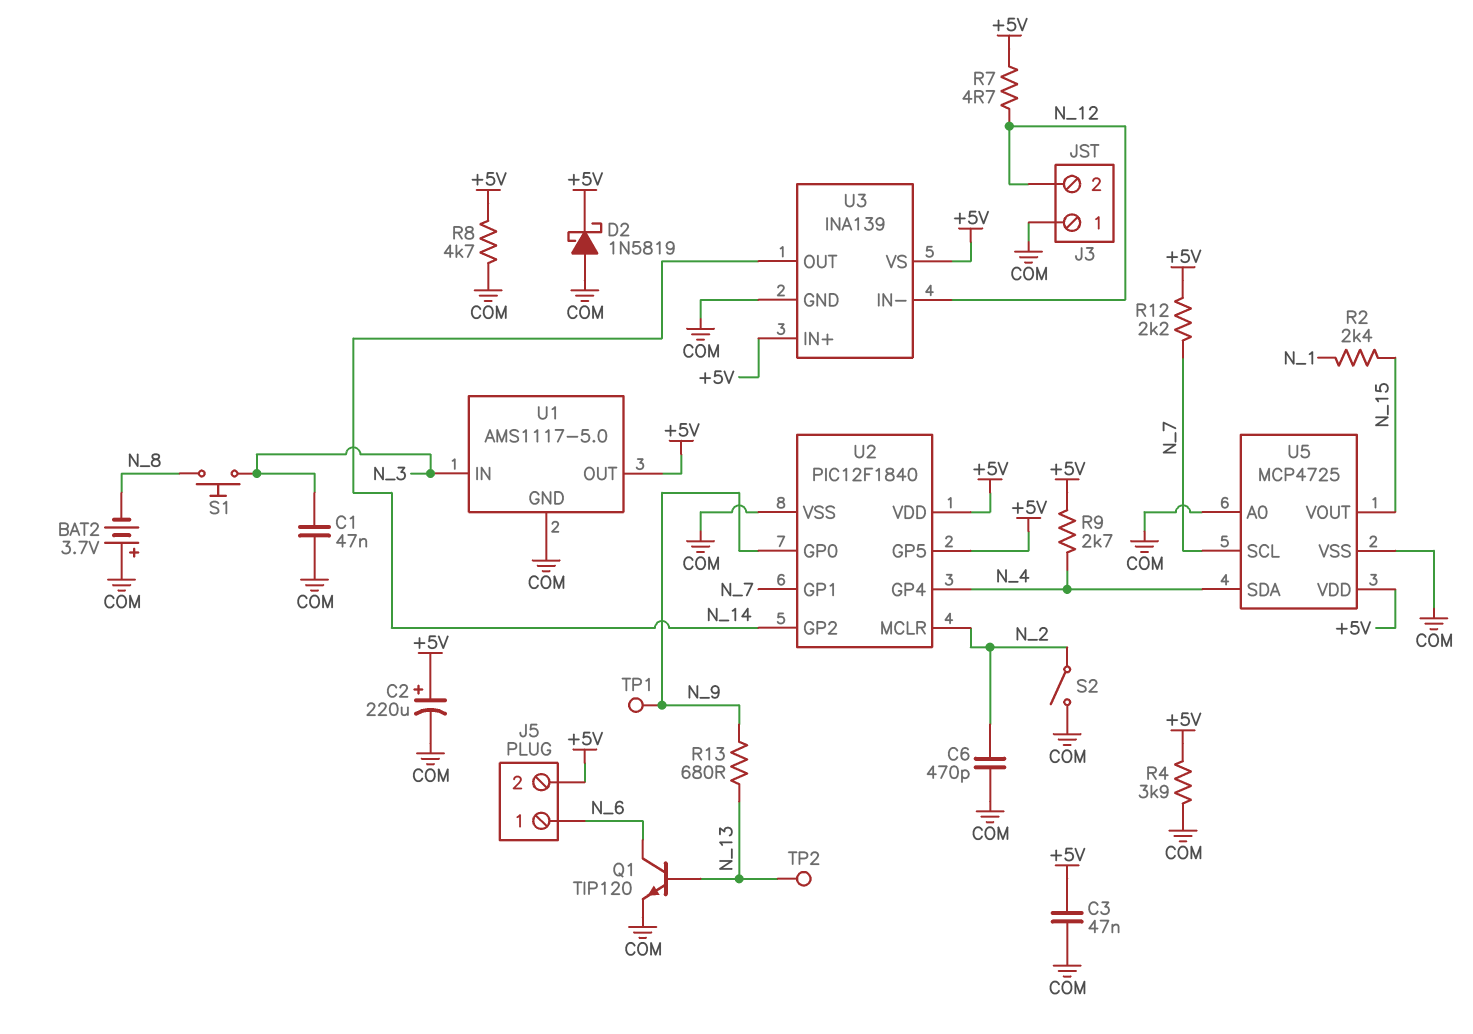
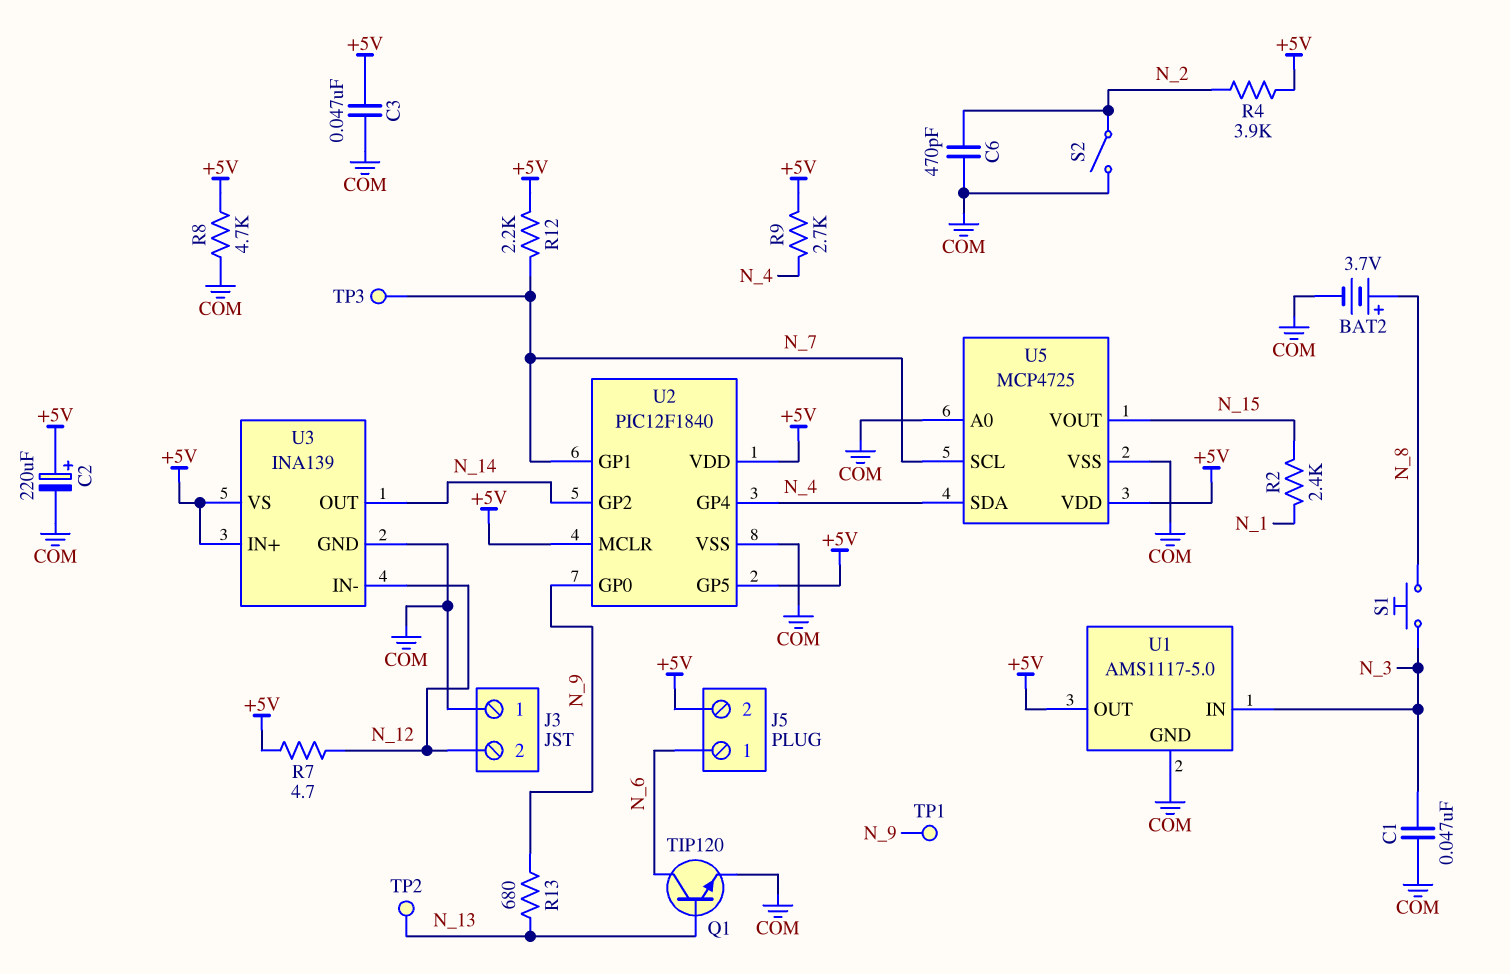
BAT2: 3.7V (plus COM, minus N_8) -> 3.7V (plus N_8, minus COM)
D2: schottky 1N5819 (A COM, K +5V) -> none
R4: 3.9k (+5V, COM) -> 3.9k (+5V, N_2)
TP3: none -> test point (N_7)
U2 pin MCLR: N_2 -> +5V

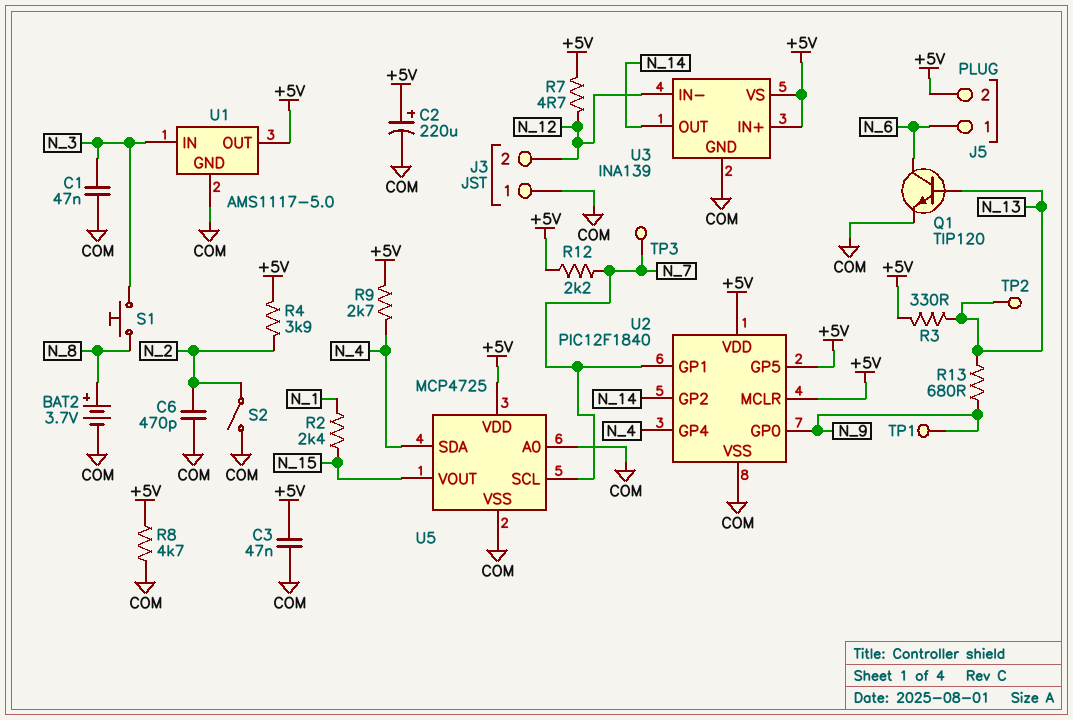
R3: none -> 330 (+5V, N_13)

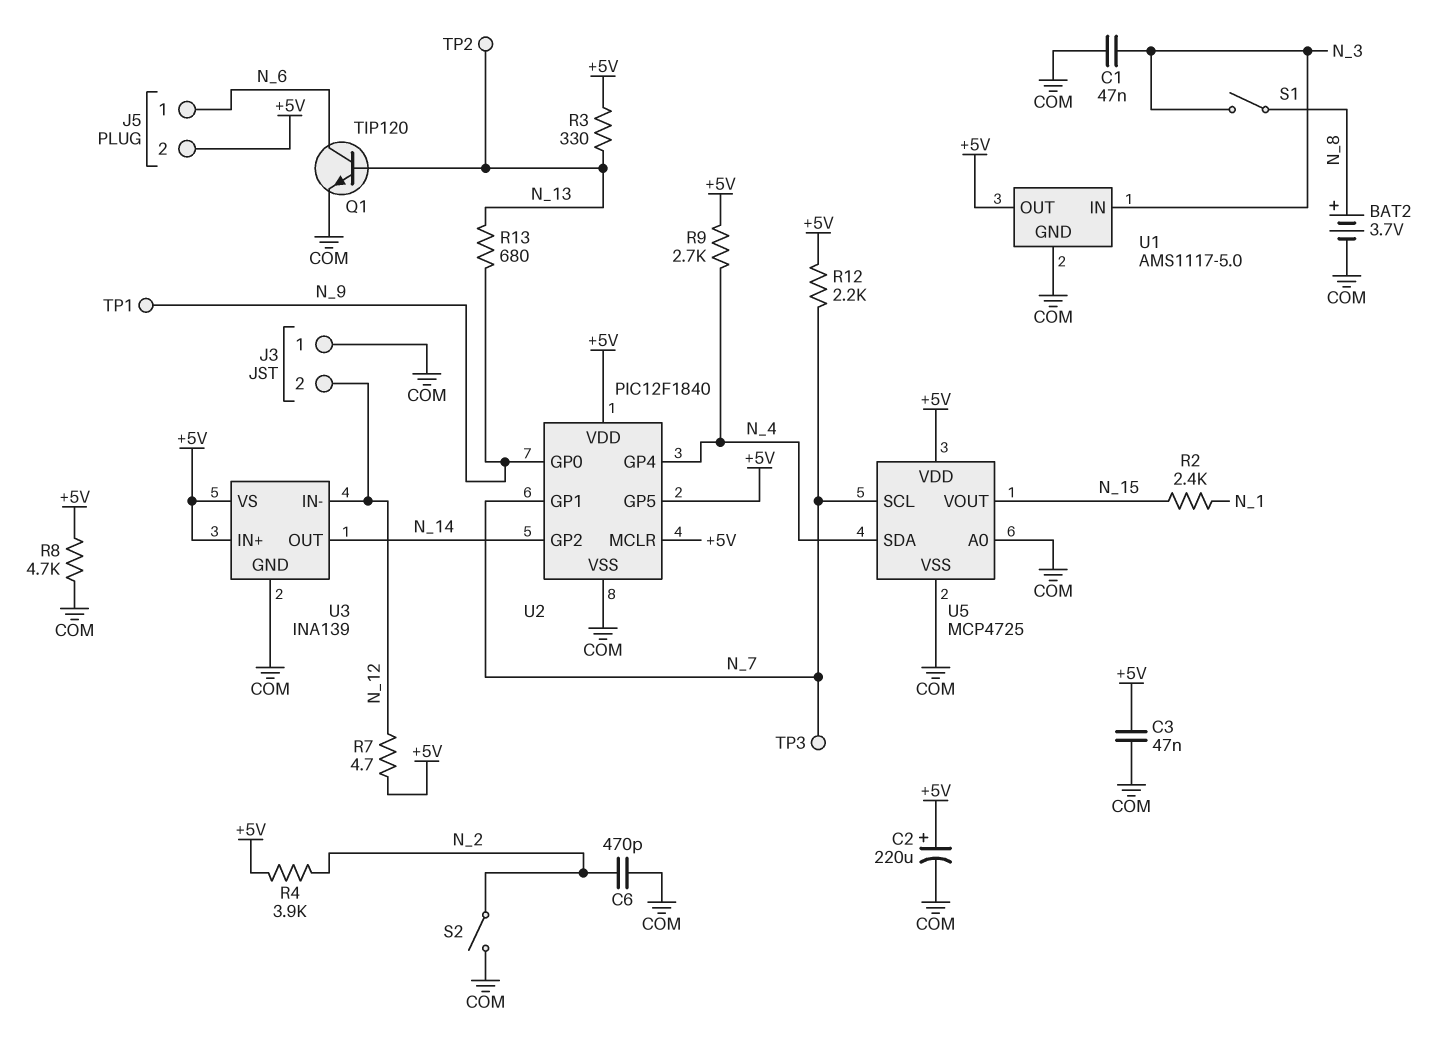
S1: button (N_3, N_8) -> switch (N_3, N_8)

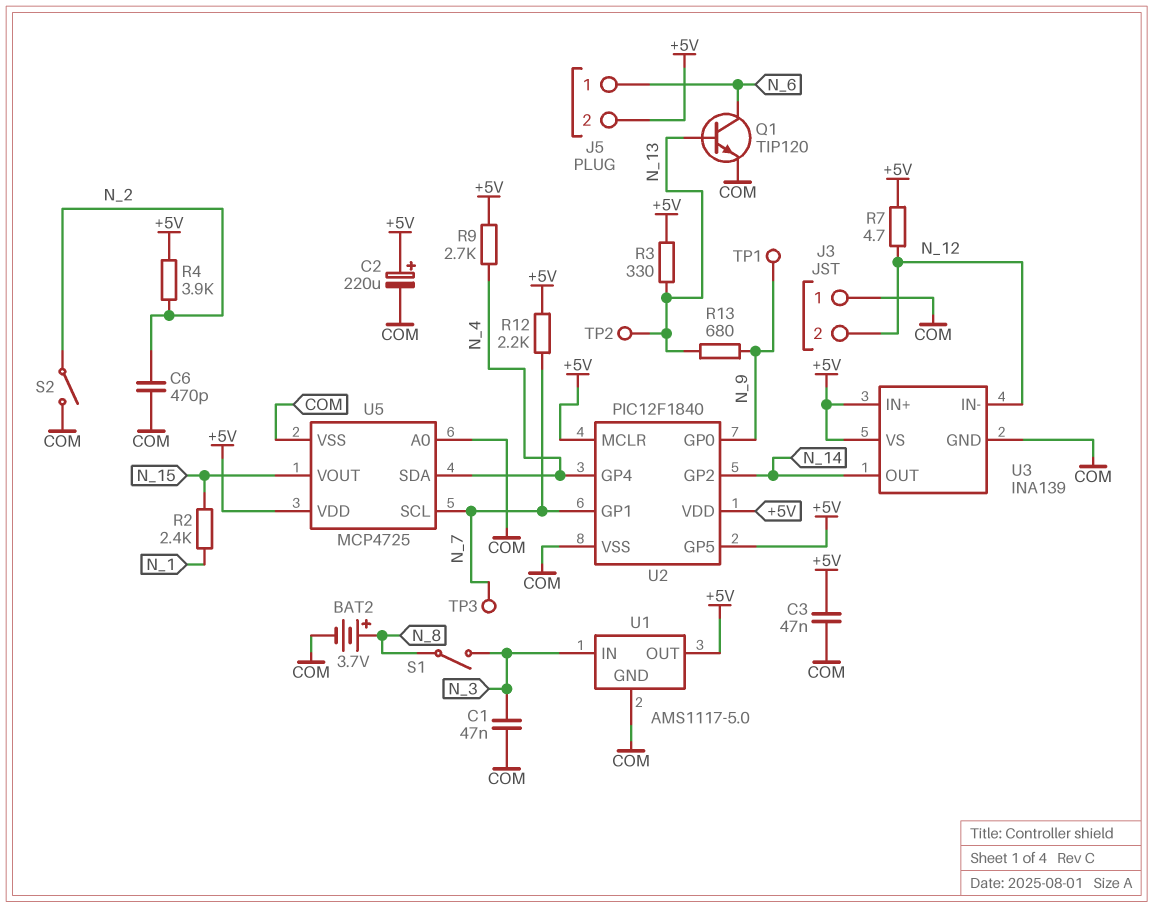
R8: 4.7k (+5V, COM) -> none

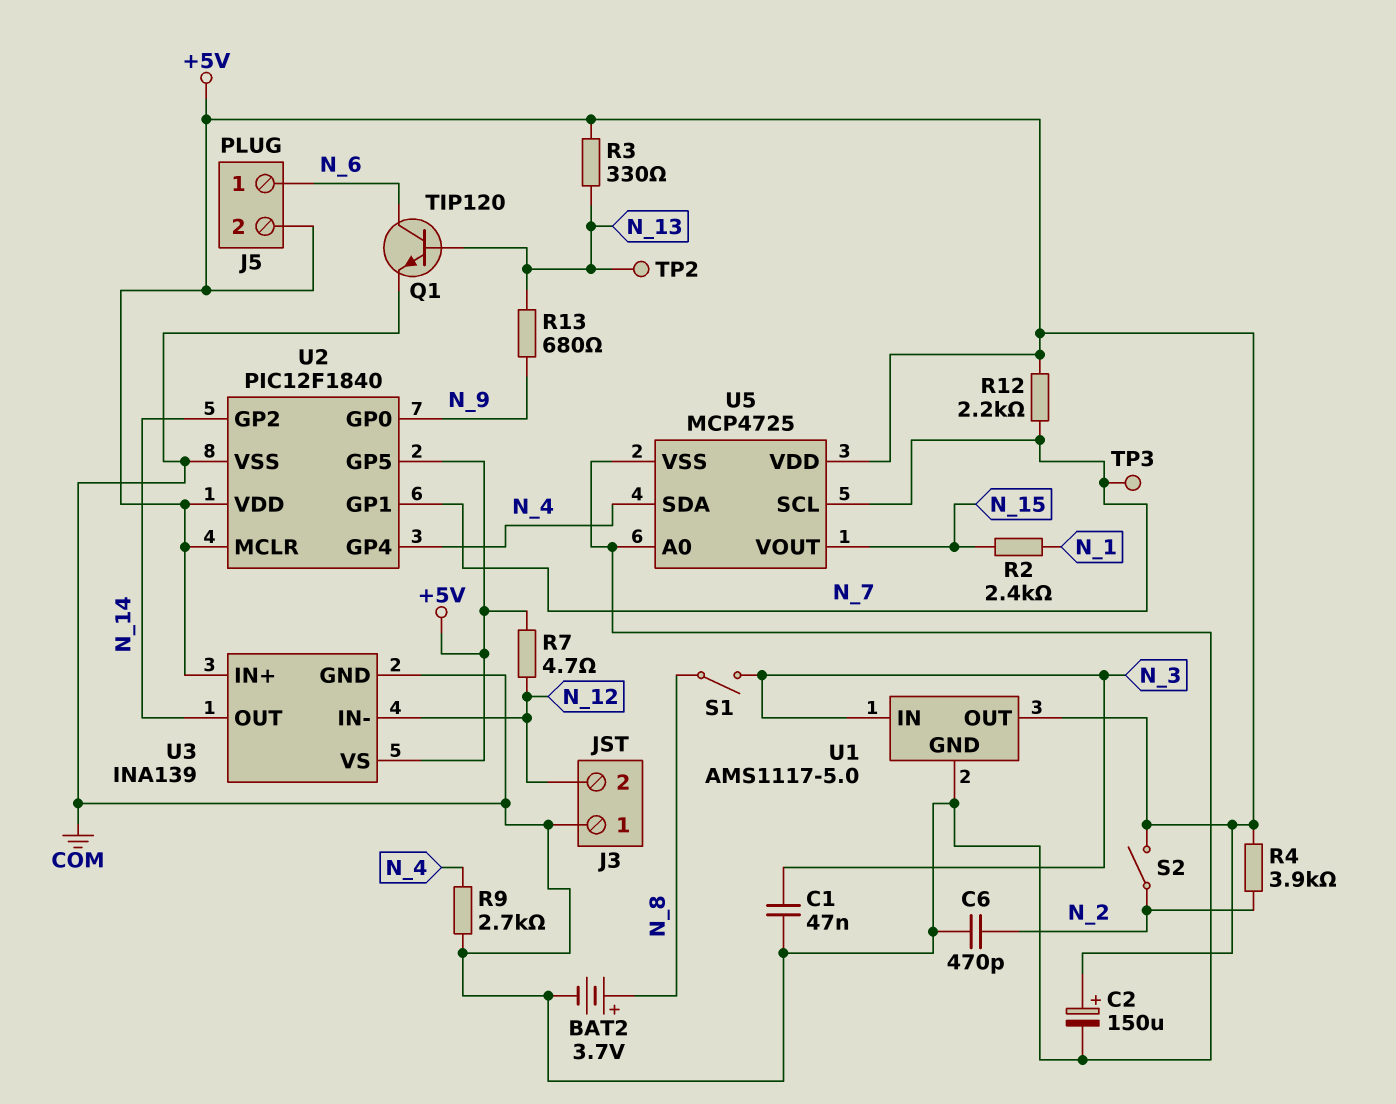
C2: 220uF (plus +5V, minus COM) -> 150uF (plus +5V, minus COM)
C3: 47nF (+5V, COM) -> none
R9: 2.7k (+5V, N_4) -> 2.7k (COM, N_4)
S2: switch (COM, N_2) -> switch (+5V, N_2)
TP1: test point (N_9) -> none

